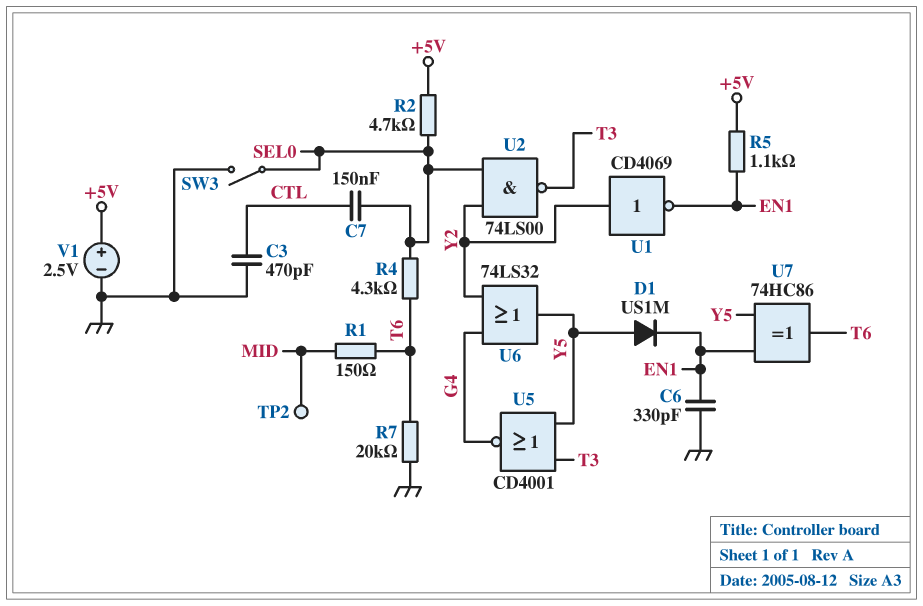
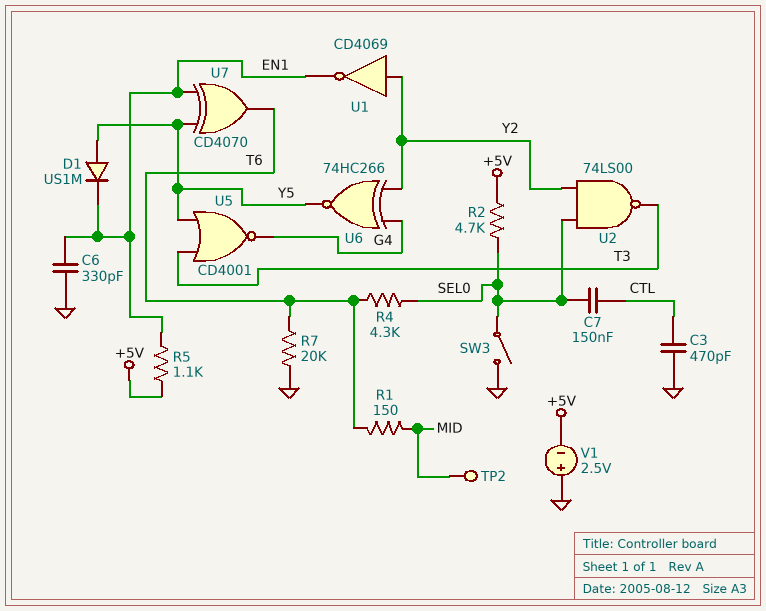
U6: OR 74LS32 (in G4, in Y2, out Y5) -> XNOR 74HC266 (in G4, in Y2, out Y5)
U7: XOR 74HC86 (in EN1, in Y5, out T6) -> XOR CD4070 (in EN1, in Y5, out T6)
V1: 2.5V (plus +5V, minus GND) -> 2.5V (plus GND, minus +5V)

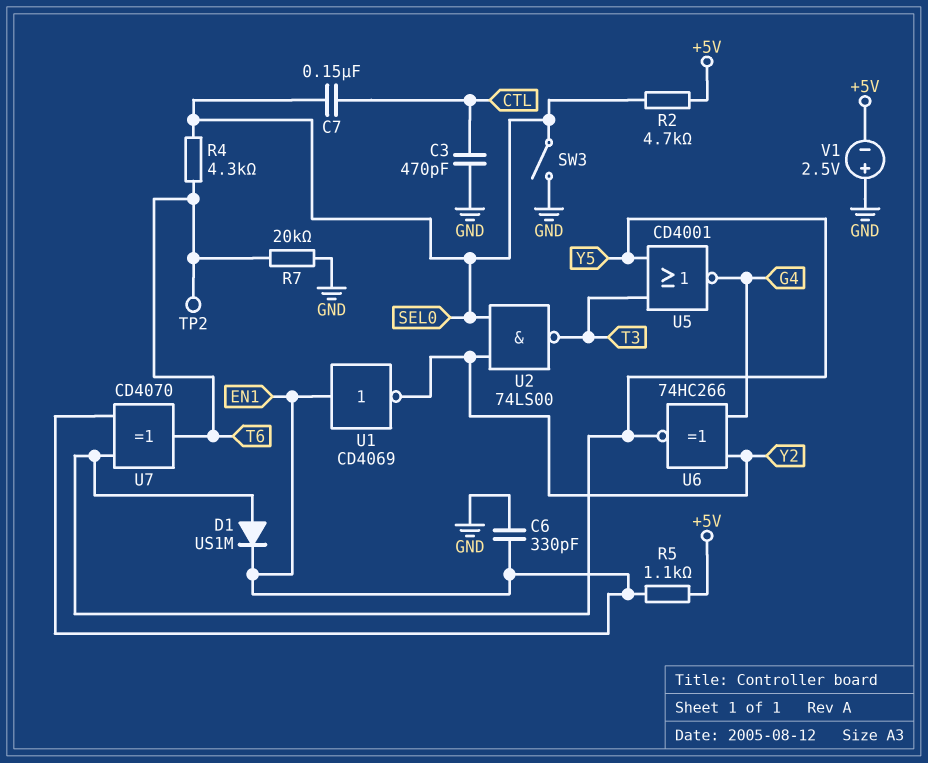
R1: 150 (MID, T6) -> none
TP2: test point (MID) -> test point (T6)
U1: NOT CD4069 (in Y2, out EN1) -> NOT CD4069 (in EN1, out Y2)

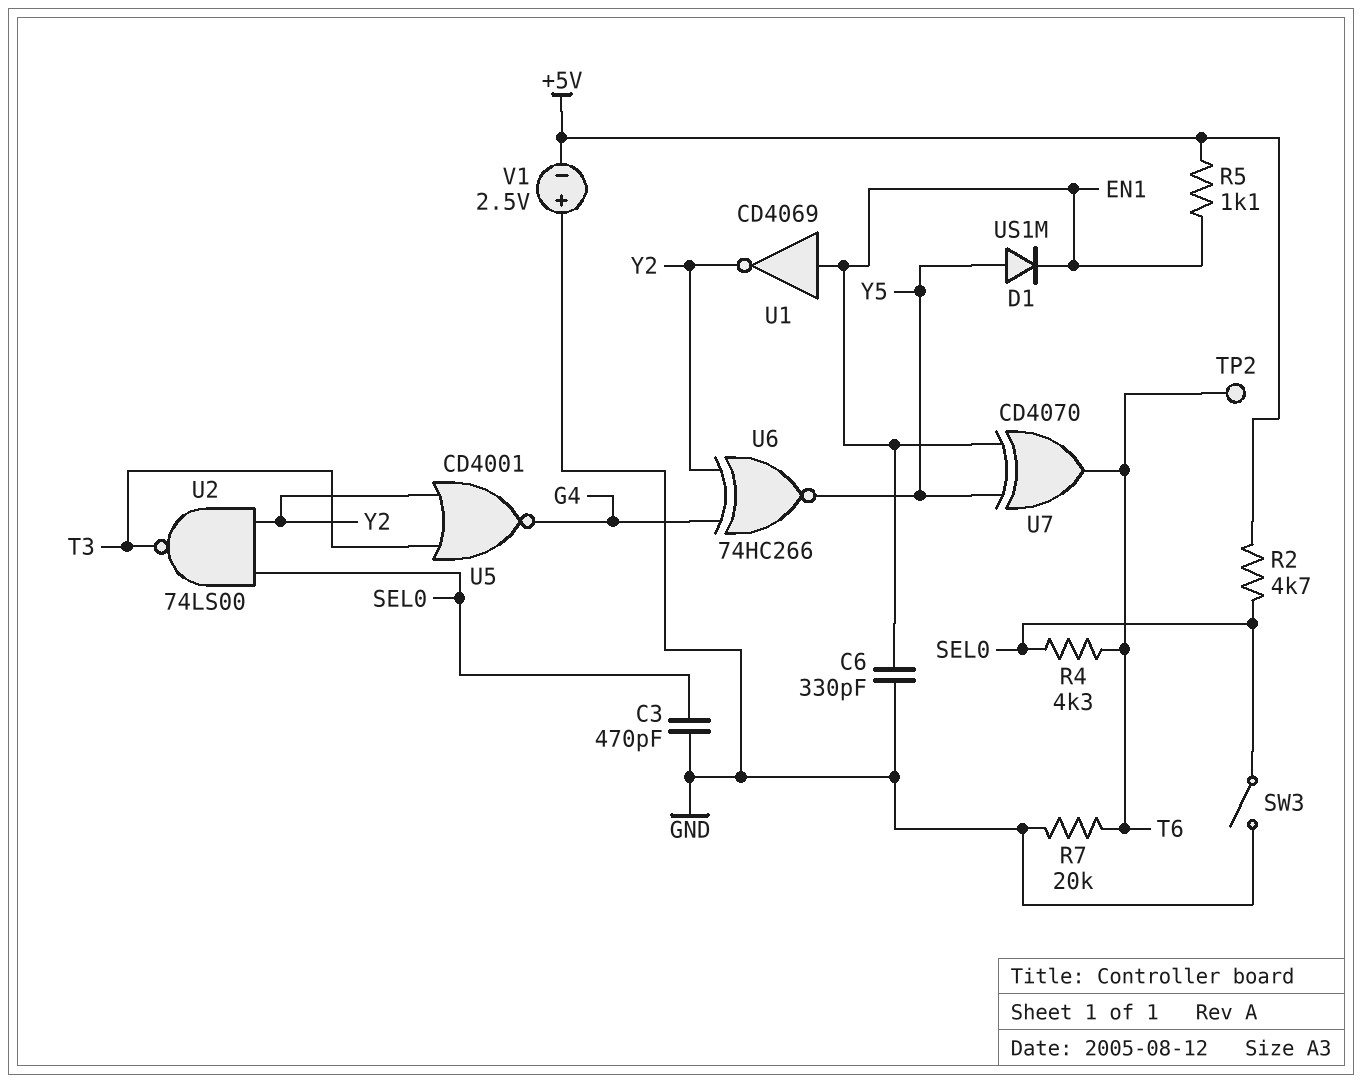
C3: 470pF (CTL, GND) -> 470pF (GND, SEL0)
C7: 150nF (CTL, SEL0) -> none
U5: NOR CD4001 (in T3, in Y5, out G4) -> NOR CD4001 (in T3, in Y2, out G4)

